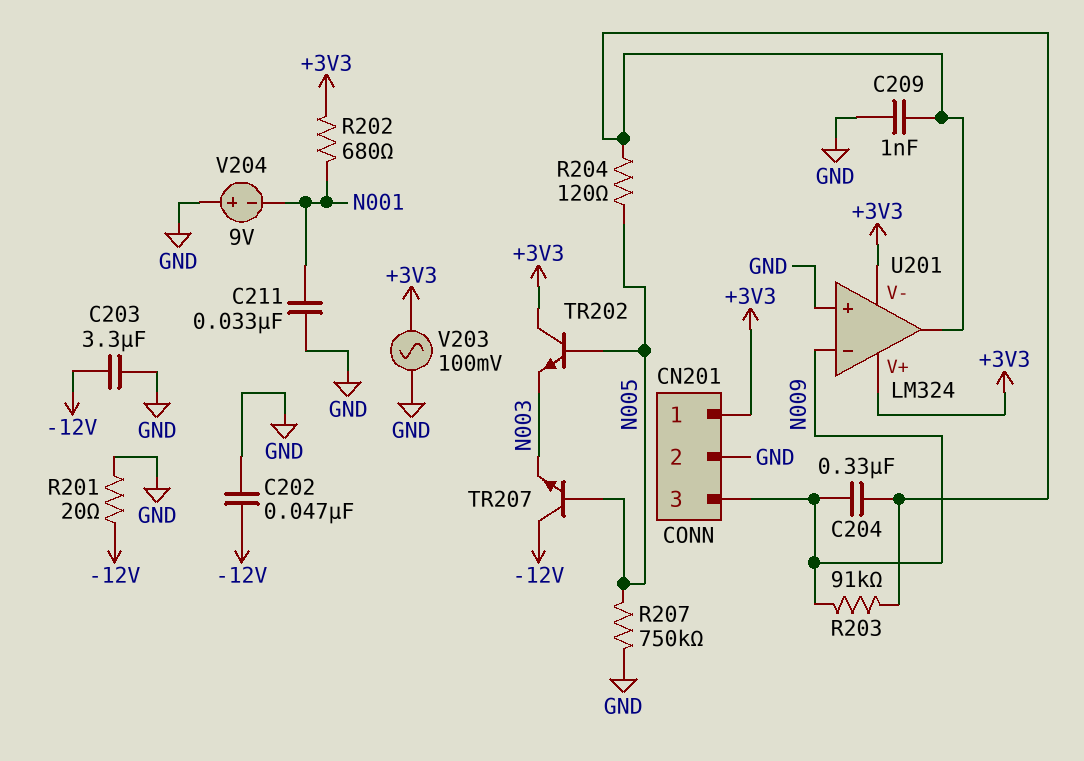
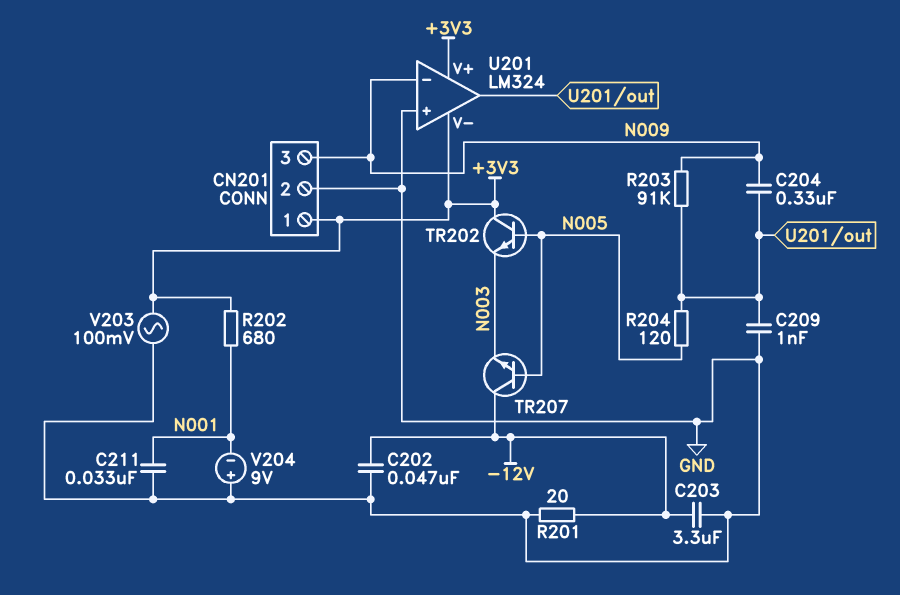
R207: 750k (GND, N005) -> none

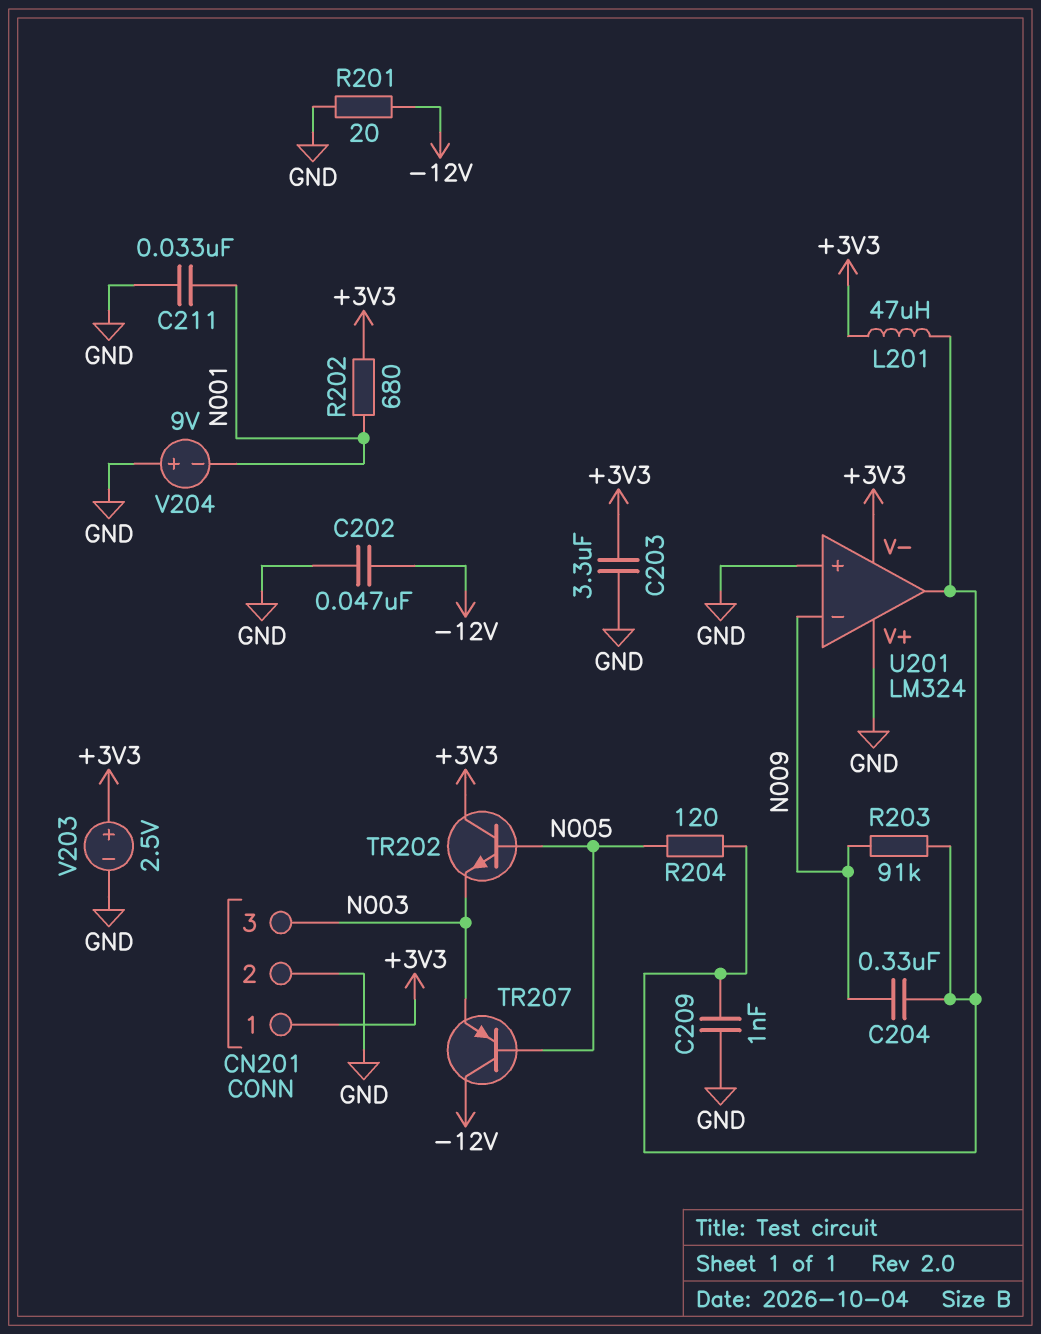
C203: 3.3uF (-12V, GND) -> 3.3uF (+3V3, GND)
CN201 pin 3: N009 -> N003
L201: none -> 47uH (+3V3, U201/out)
TR207: NPN (B N005, C -12V, E N003) -> PNP (B N005, C -12V, E N003)
U201 pin V+: +3V3 -> GND
V203: AC 100mV (+3V3, GND) -> 2.5V (plus +3V3, minus GND)

